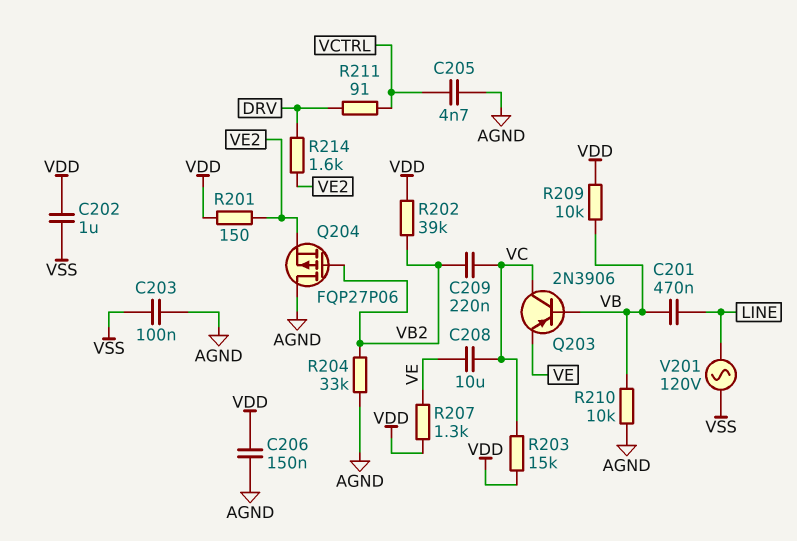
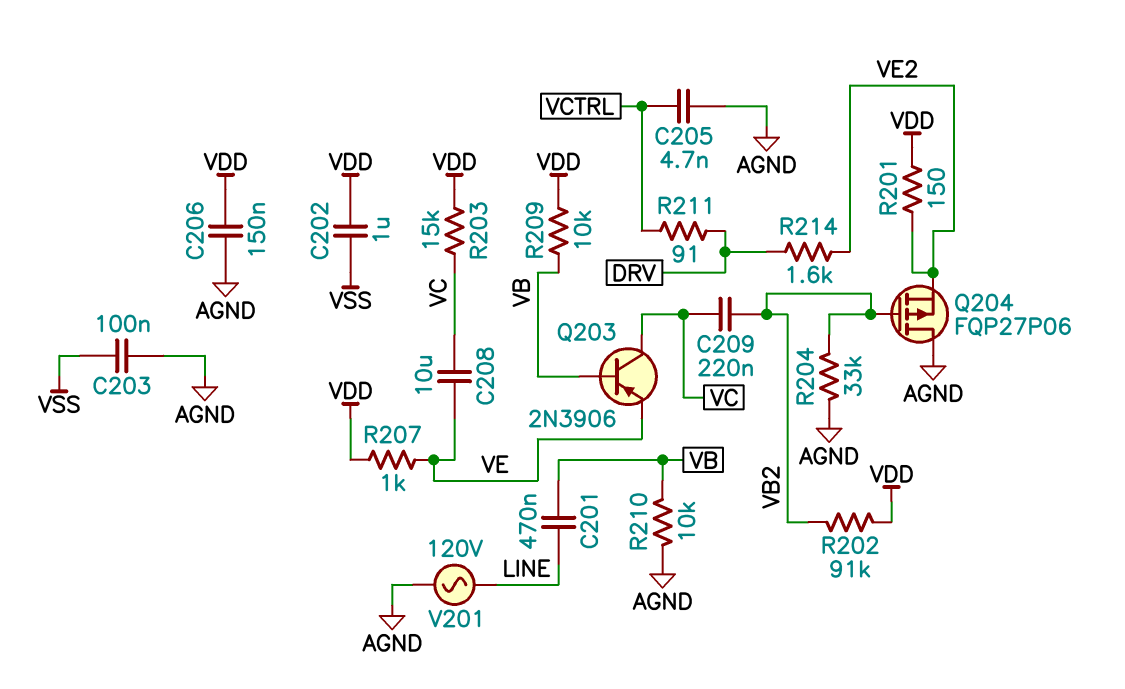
R202: 39k (VB2, VDD) -> 91k (VB2, VDD)
R207: 1.3k (VDD, VE) -> 1k (VDD, VE)
V201: AC 120V (LINE, VSS) -> AC 120V (AGND, LINE)

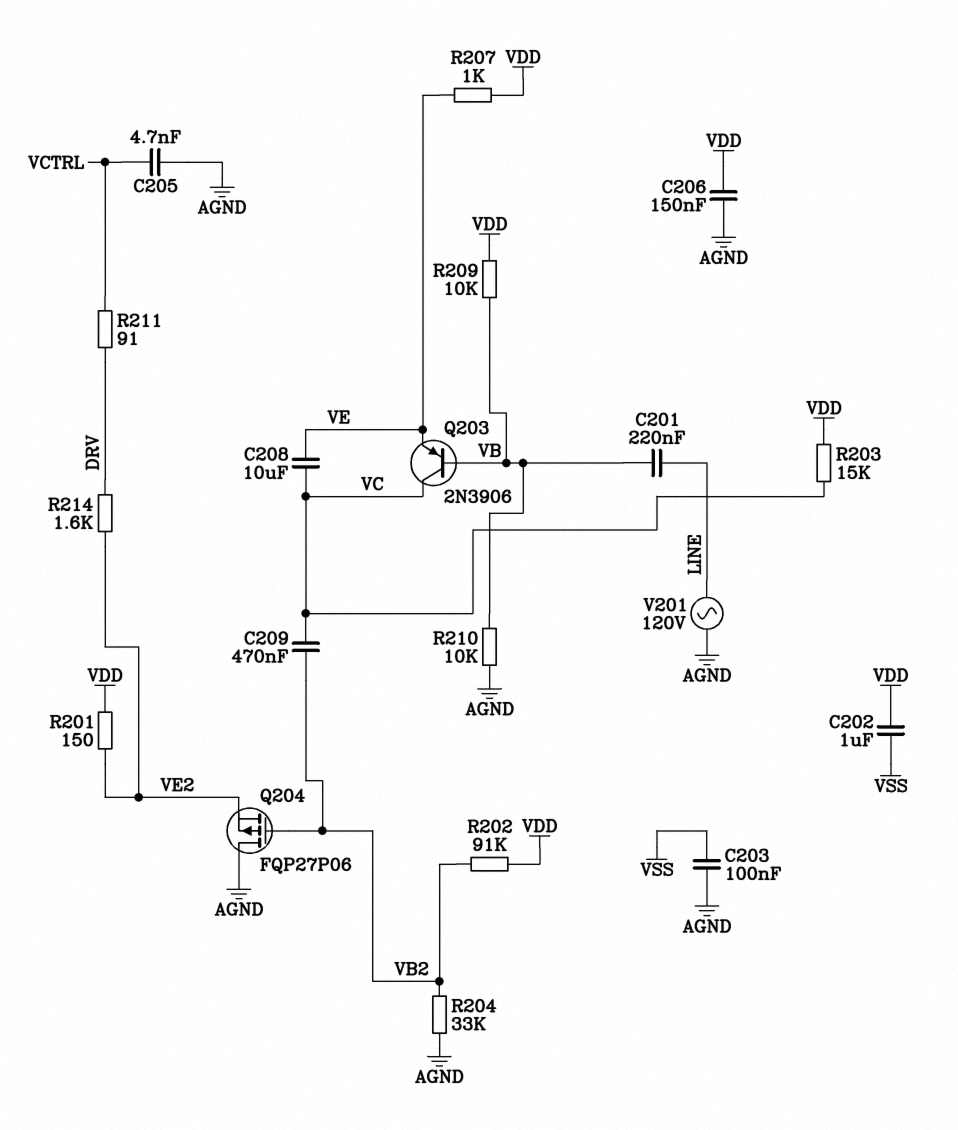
C201: 470nF (LINE, VB) -> 220nF (LINE, VB)
C209: 220nF (VB2, VC) -> 470nF (VB2, VC)

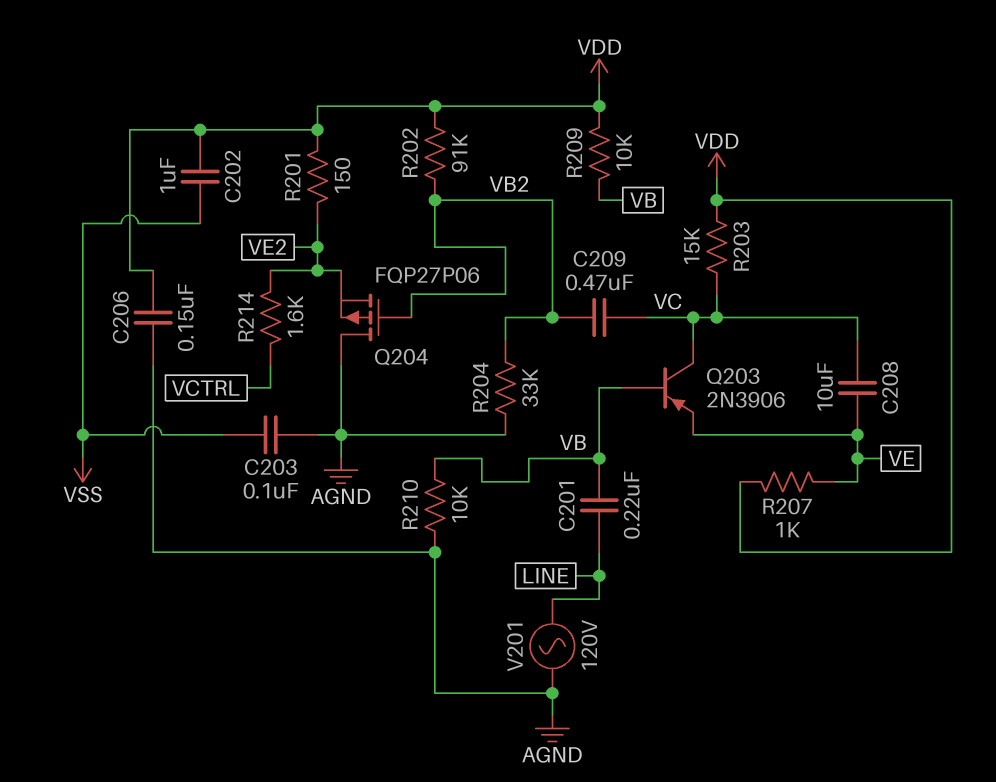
C205: 4.7nF (AGND, VCTRL) -> none
R211: 91 (DRV, VCTRL) -> none
R214: 1.6k (DRV, VE2) -> 1.6k (VCTRL, VE2)

